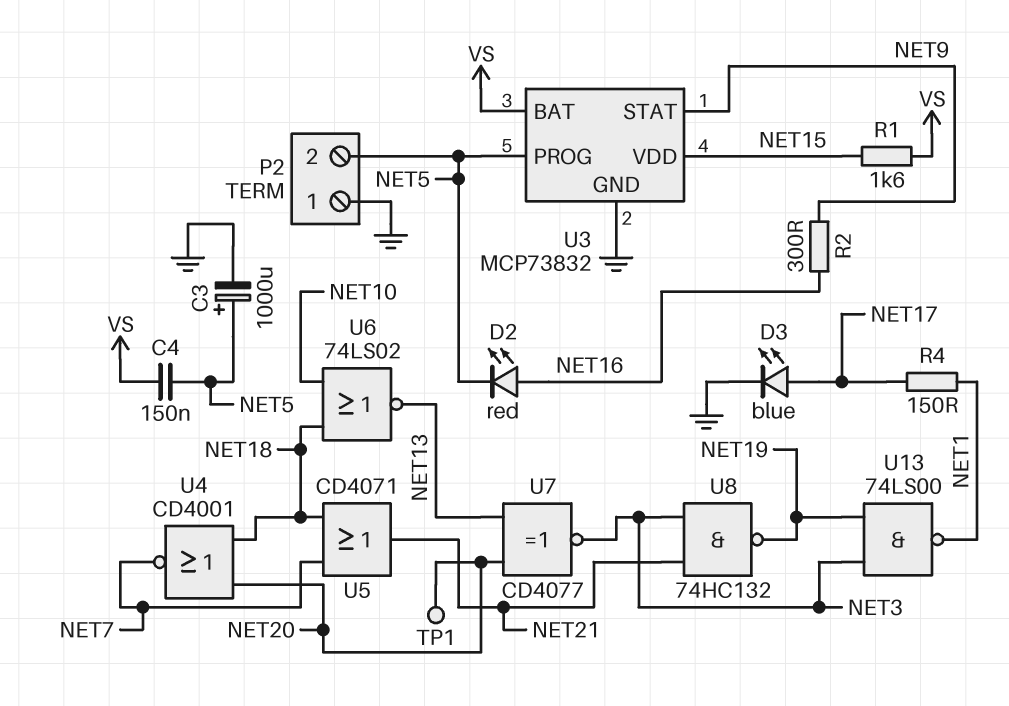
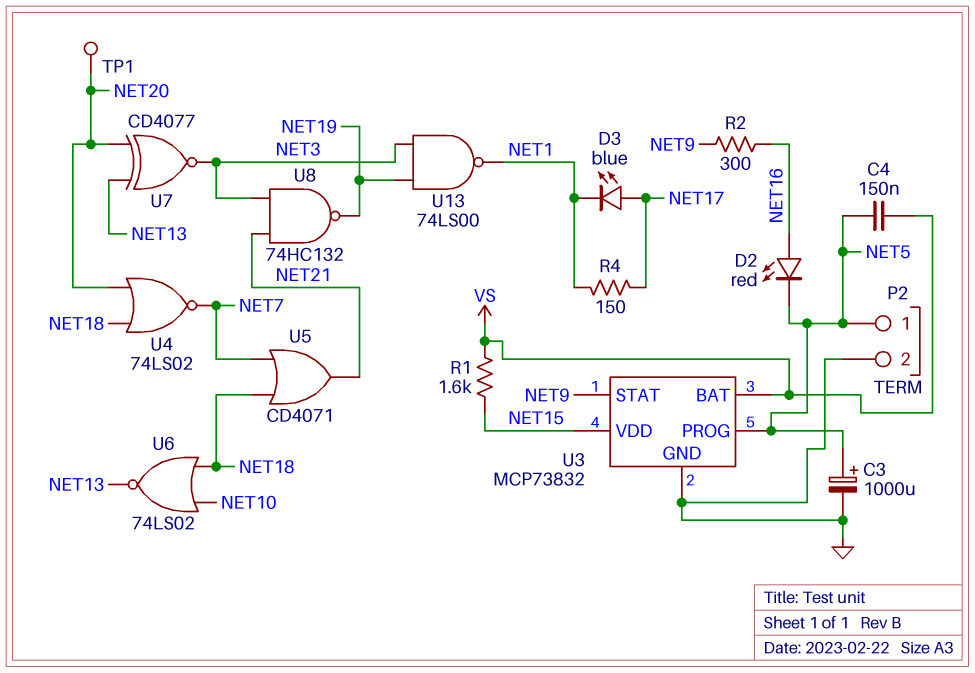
D3: LED blue (A NET17, K GND) -> LED blue (A NET17, K NET1)
P2 pin 1: GND -> NET5
P2 pin 2: NET5 -> GND
U4: NOR CD4001 (in NET18, in NET20, out NET7) -> NOR 74LS02 (in NET18, in NET20, out NET7)

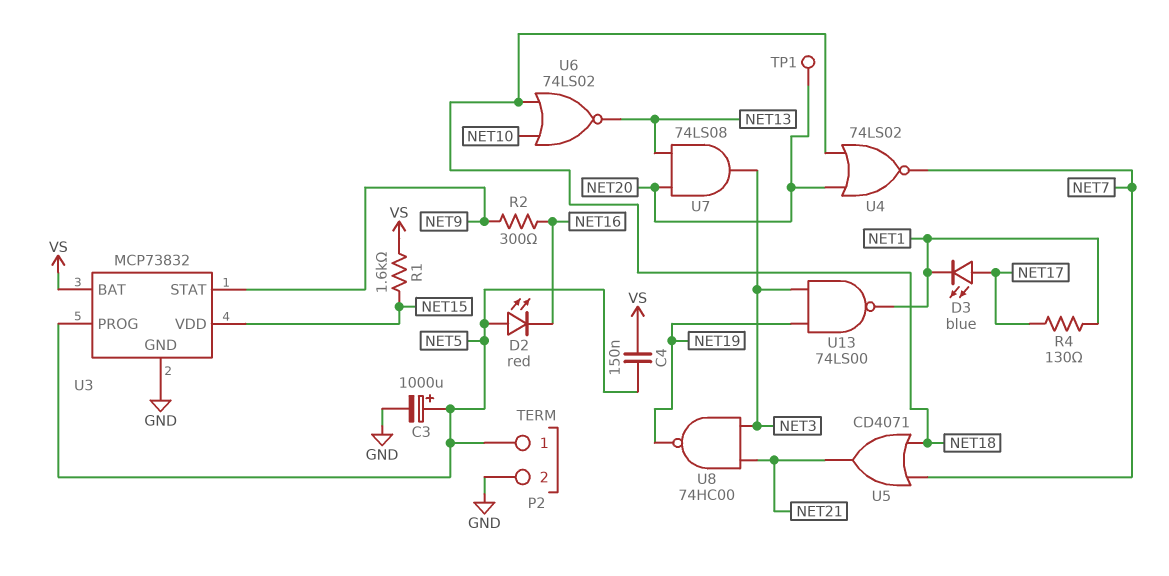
D2: LED red (A NET16, K NET5) -> LED red (A NET5, K NET16)
R4: 150 (NET1, NET17) -> 130 (NET1, NET17)
U7: XNOR CD4077 (in NET13, in NET20, out NET3) -> AND 74LS08 (in NET13, in NET20, out NET3)
U8: NAND 74HC132 (in NET3, in NET21, out NET19) -> NAND 74HC00 (in NET3, in NET21, out NET19)

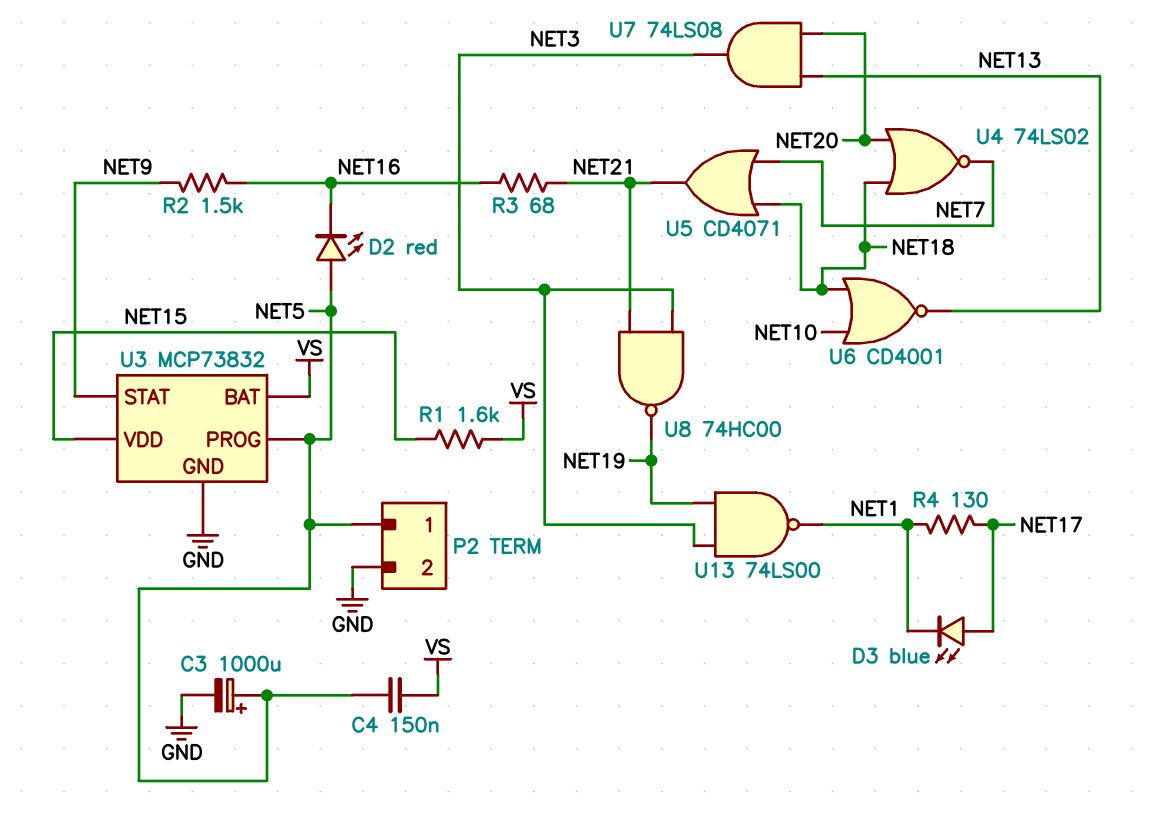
R2: 300 (NET9, NET16) -> 1.5k (NET9, NET16)
R3: none -> 68 (NET16, NET21)
TP1: test point (NET20) -> none
U6: NOR 74LS02 (in NET10, in NET18, out NET13) -> NOR CD4001 (in NET10, in NET18, out NET13)

